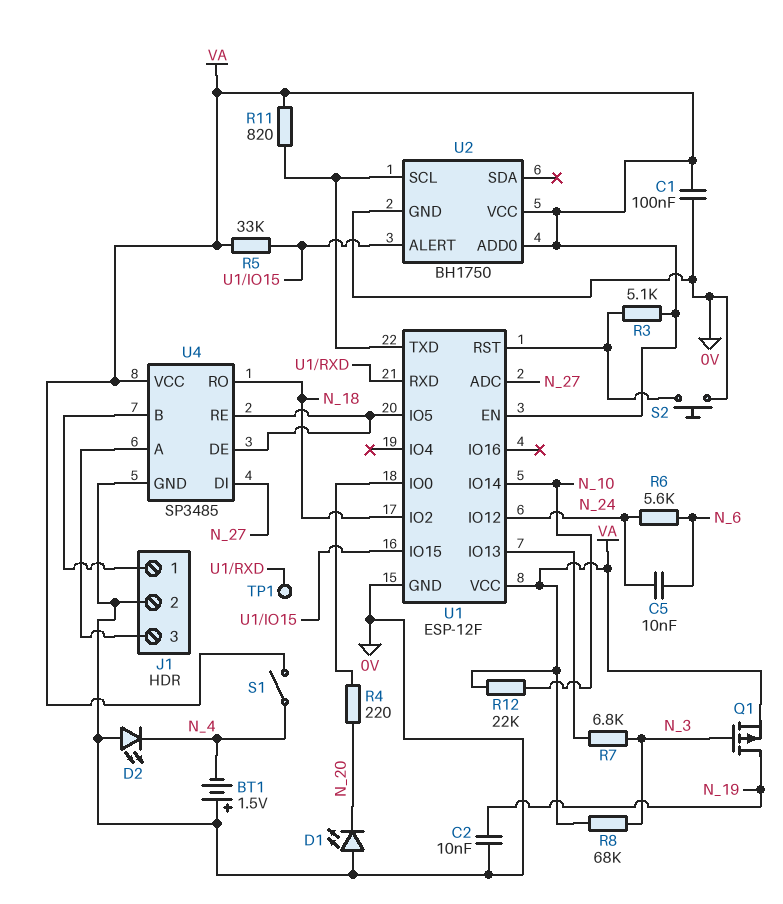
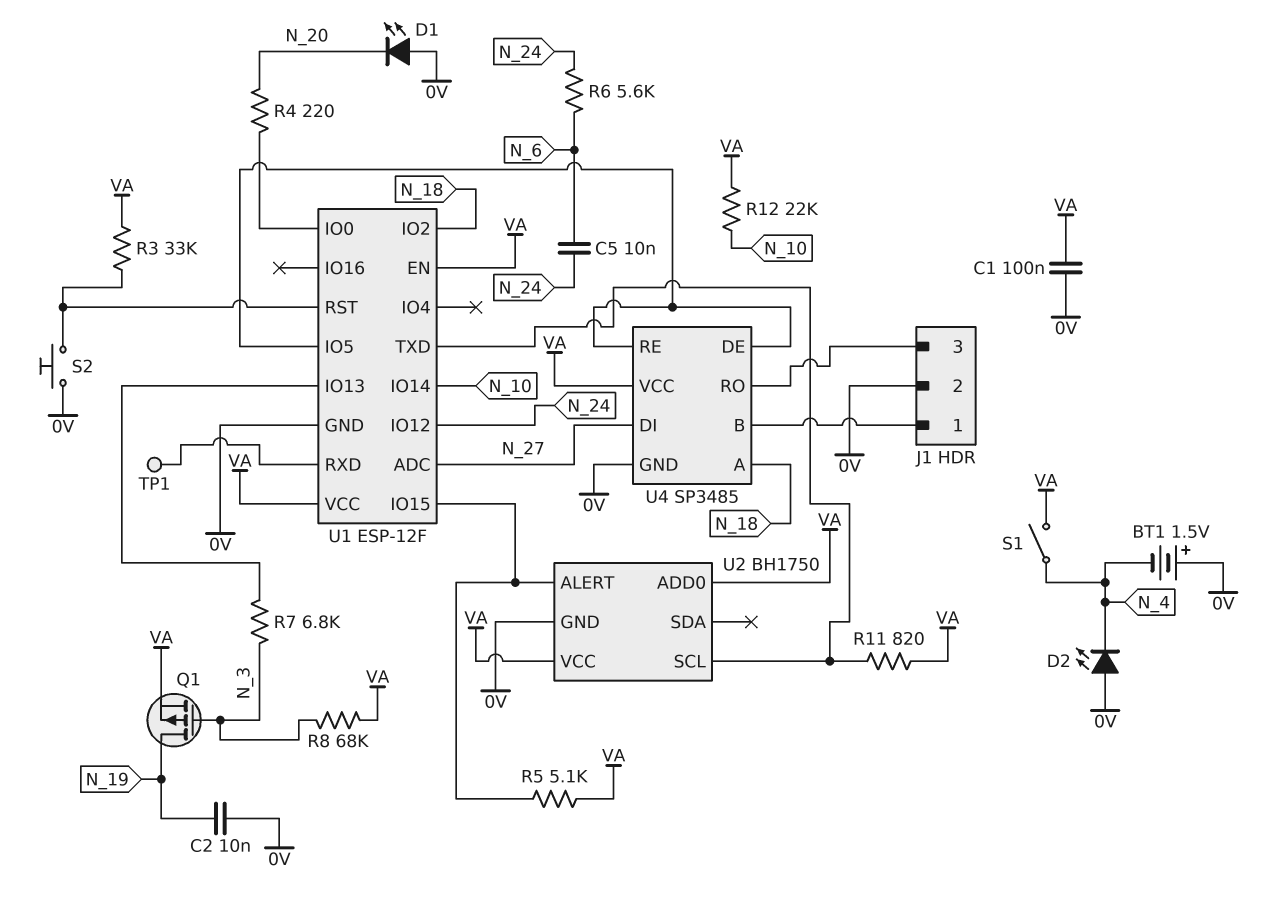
R3: 5.1k (U1/RST, VA) -> 33k (U1/RST, VA)
R5: 33k (U1/IO15, VA) -> 5.1k (U1/IO15, VA)
U4 pin A: J1/3 -> N_18
U4 pin RO: N_18 -> J1/3

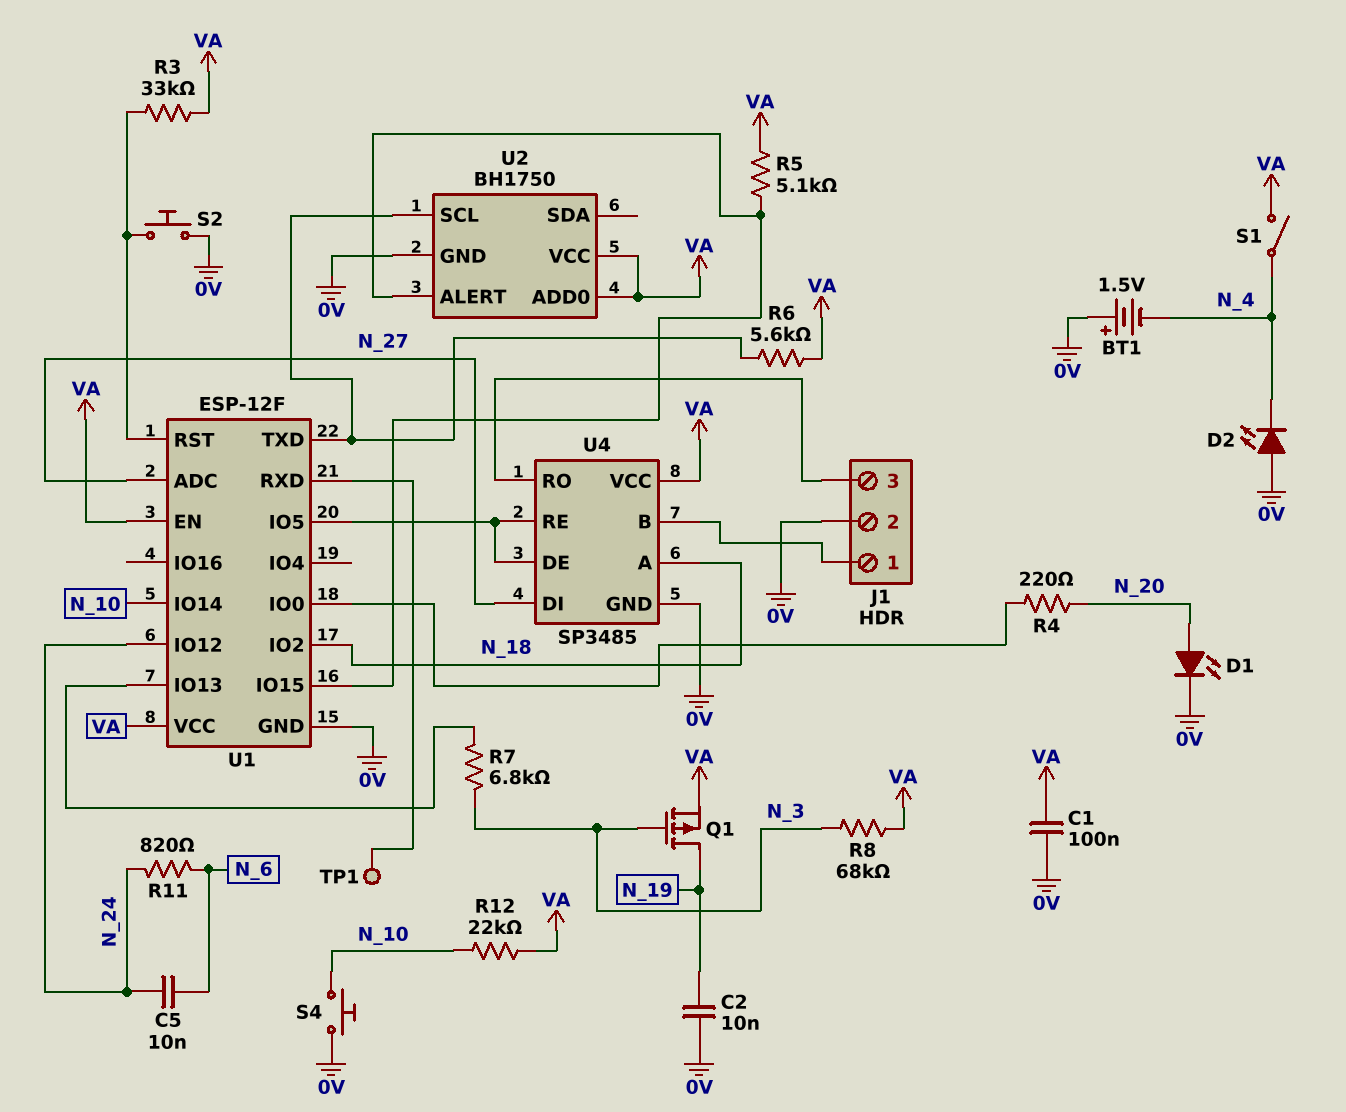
D1: LED (A 0V, K N_20) -> LED (A N_20, K 0V)
R6: 5.6k (N_6, N_24) -> 5.6k (U1/TXD, VA)
R11: 820 (U1/TXD, VA) -> 820 (N_6, N_24)
S4: none -> button (0V, N_10)

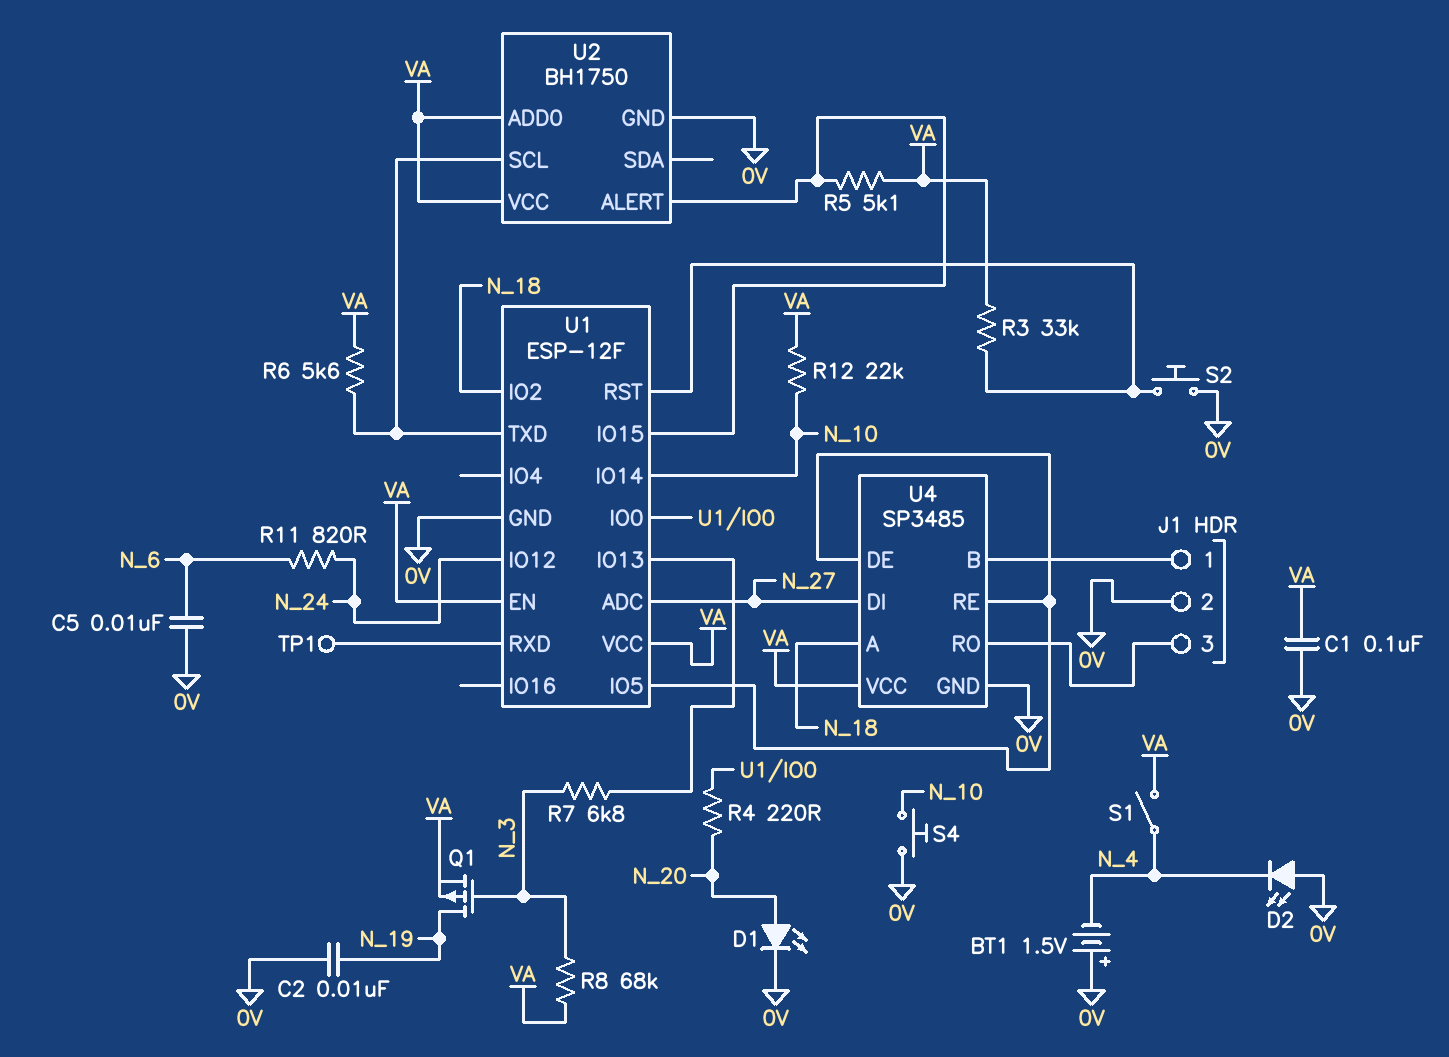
C5: 10nF (N_6, N_24) -> 10nF (0V, N_6)

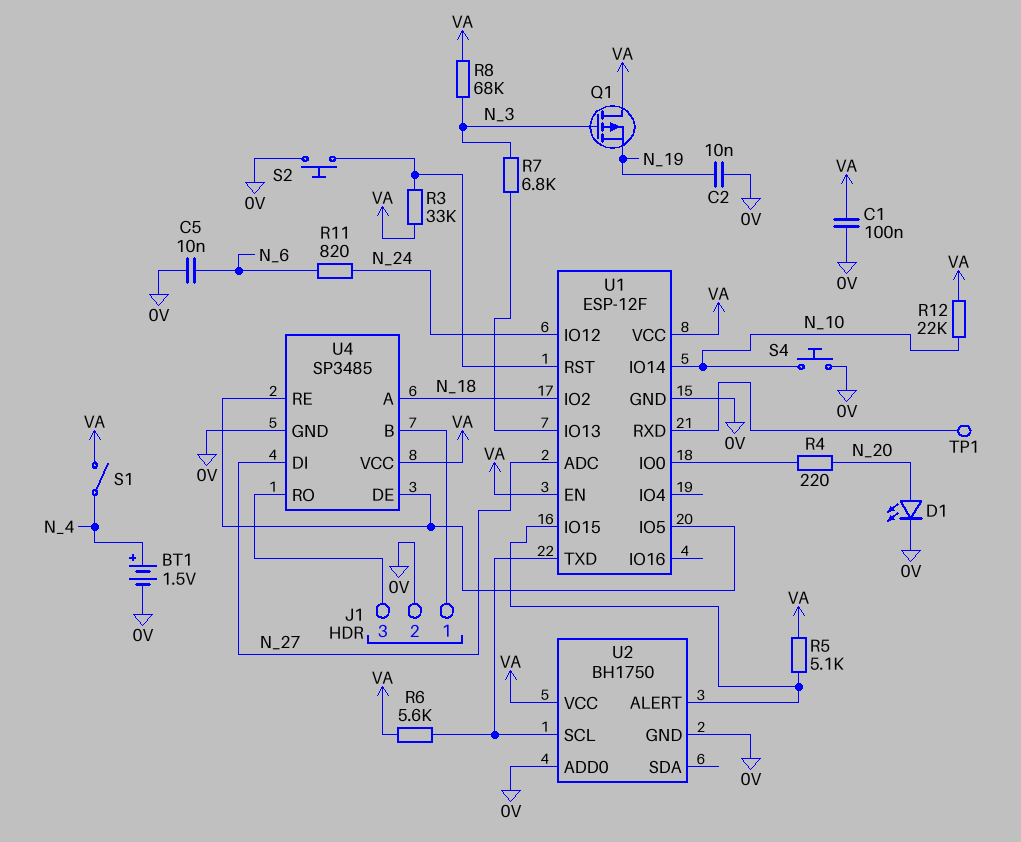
BT1: 1.5V (plus 0V, minus N_4) -> 1.5V (plus N_4, minus 0V)
D2: LED (A 0V, K N_4) -> none
Q1: PMOS (G N_3, D N_19, S VA) -> PMOS (G N_3, D VA, S N_19)
U2 pin ADD0: VA -> 0V

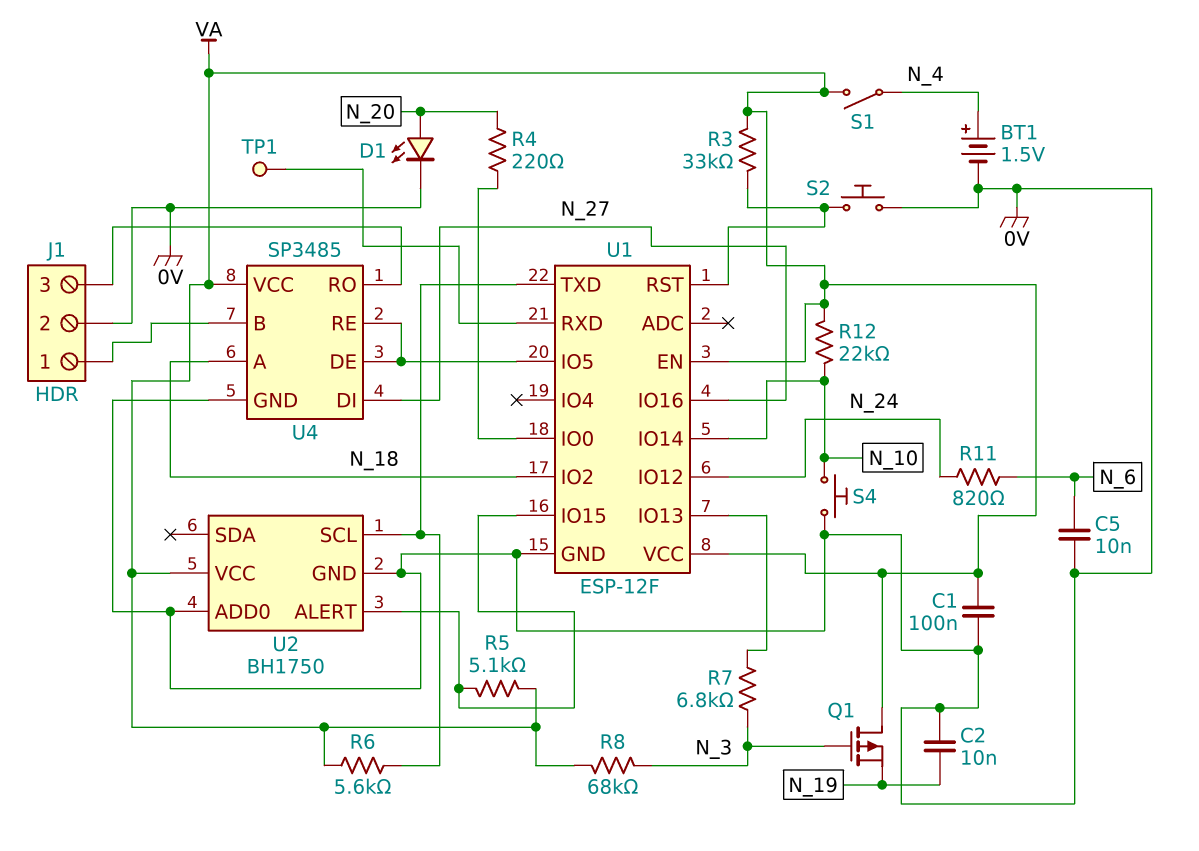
U1 pin ADC: N_27 -> none
U1 pin IO16: none -> N_27

